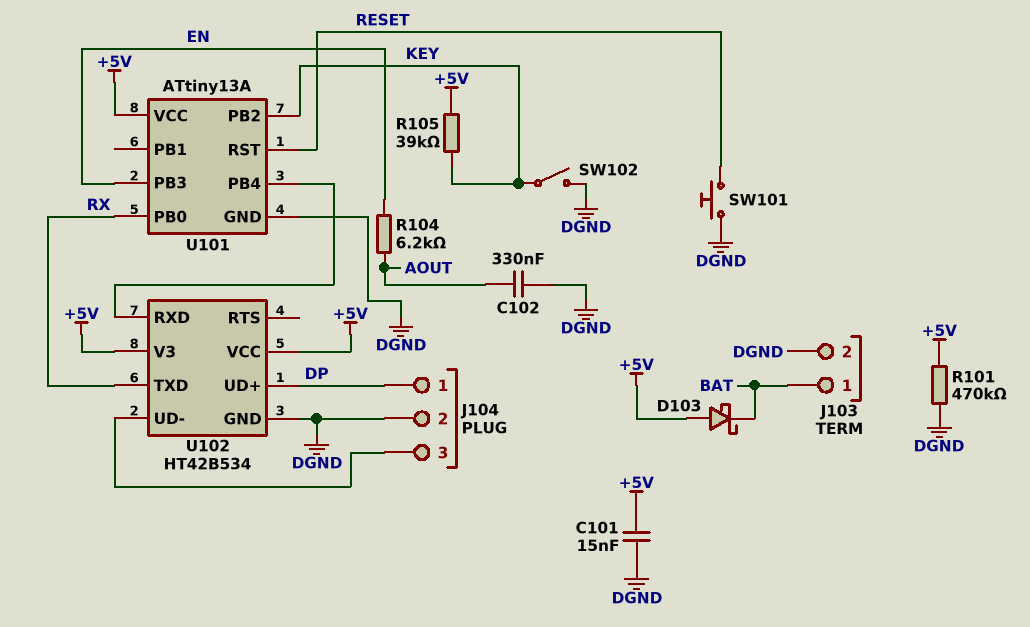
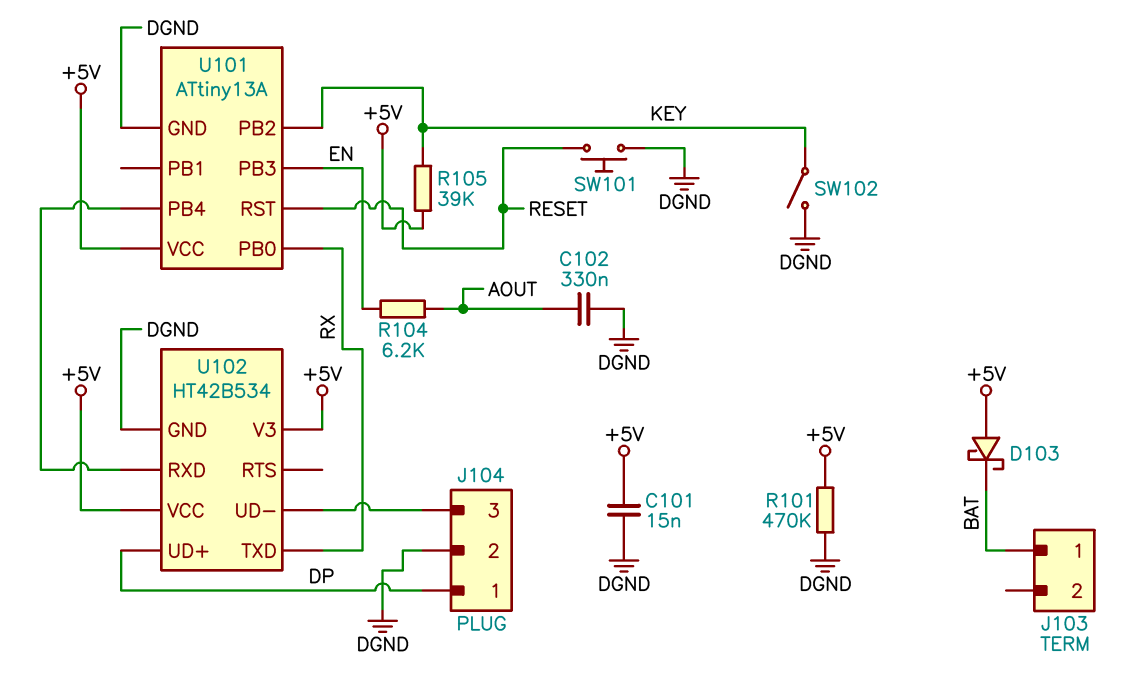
J103 pin 2: DGND -> none

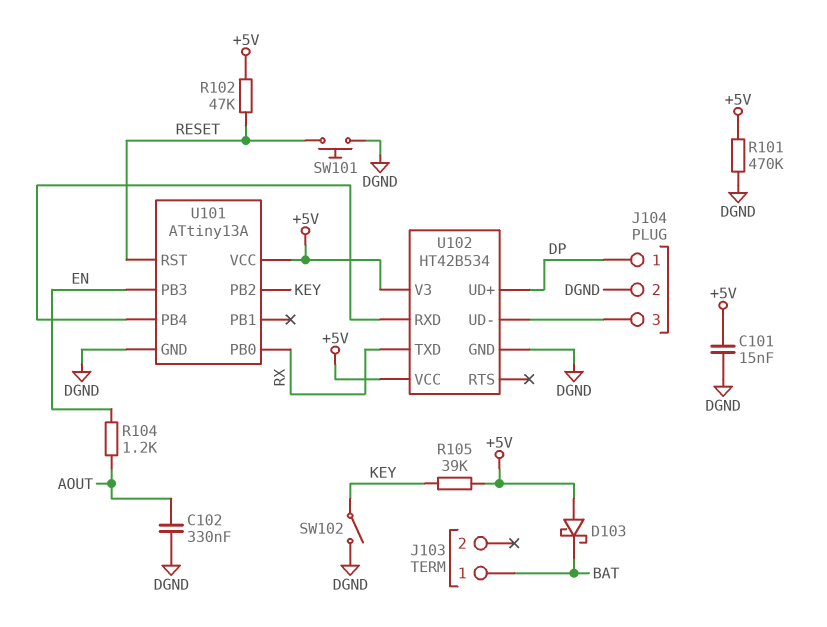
R102: none -> 47k (+5V, RESET)
R104: 6.2k (AOUT, EN) -> 1.2k (AOUT, EN)

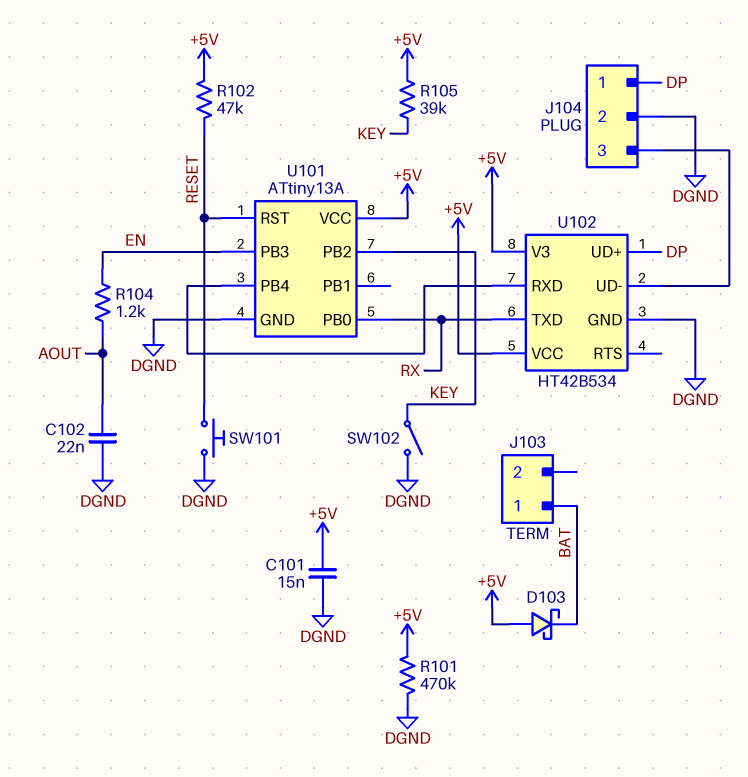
C102: 330nF (AOUT, DGND) -> 22nF (AOUT, DGND)

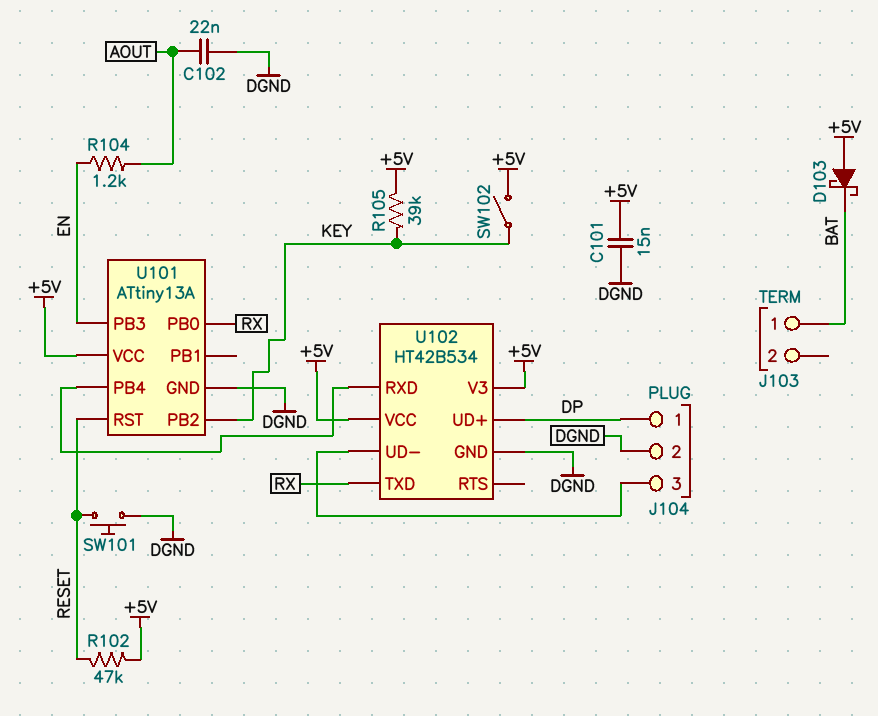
R101: 470k (+5V, DGND) -> none
SW102: switch (DGND, KEY) -> switch (+5V, KEY)

